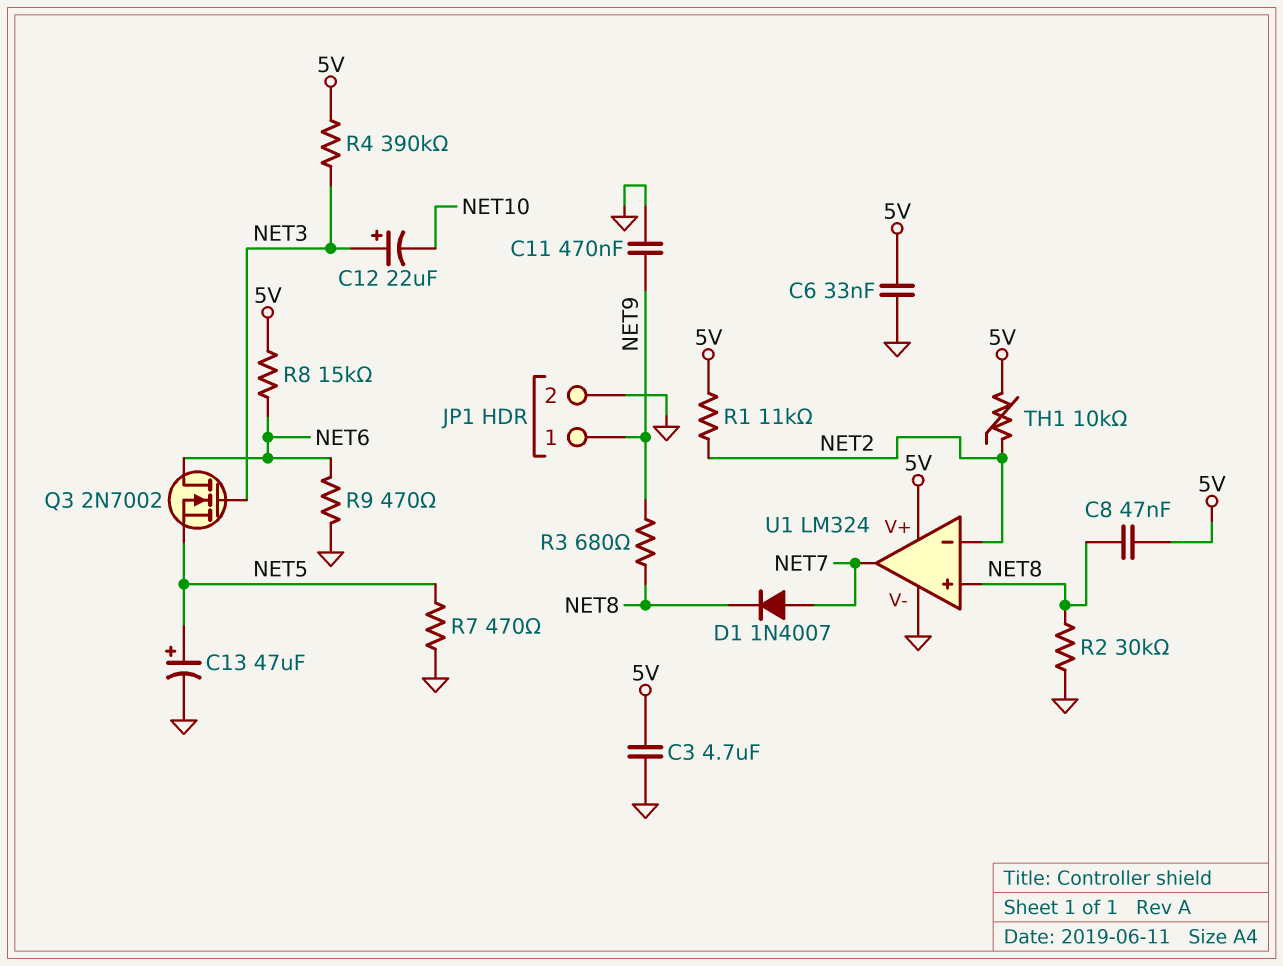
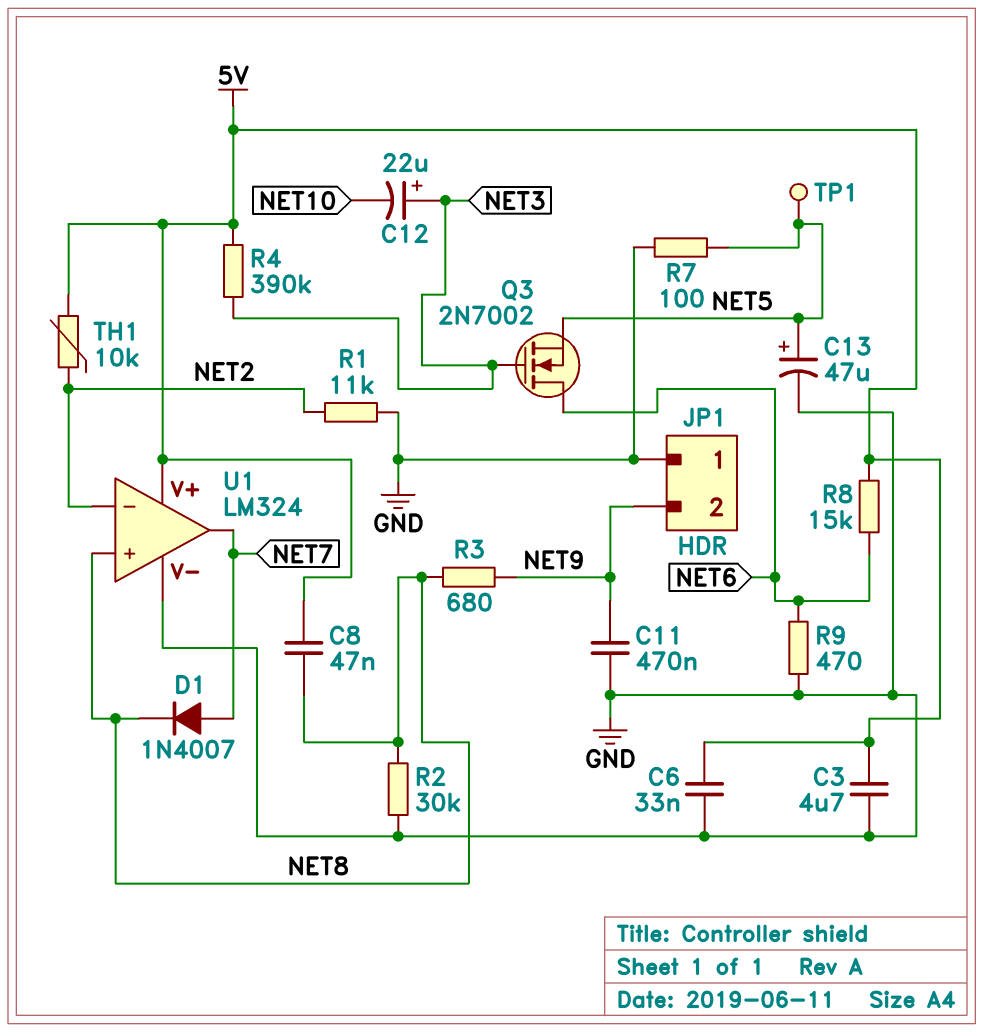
JP1 pin 1: NET9 -> GND
JP1 pin 2: GND -> NET9
R1: 11k (5V, NET2) -> 11k (GND, NET2)
R7: 470 (GND, NET5) -> 100 (GND, NET5)
TP1: none -> test point (NET5)

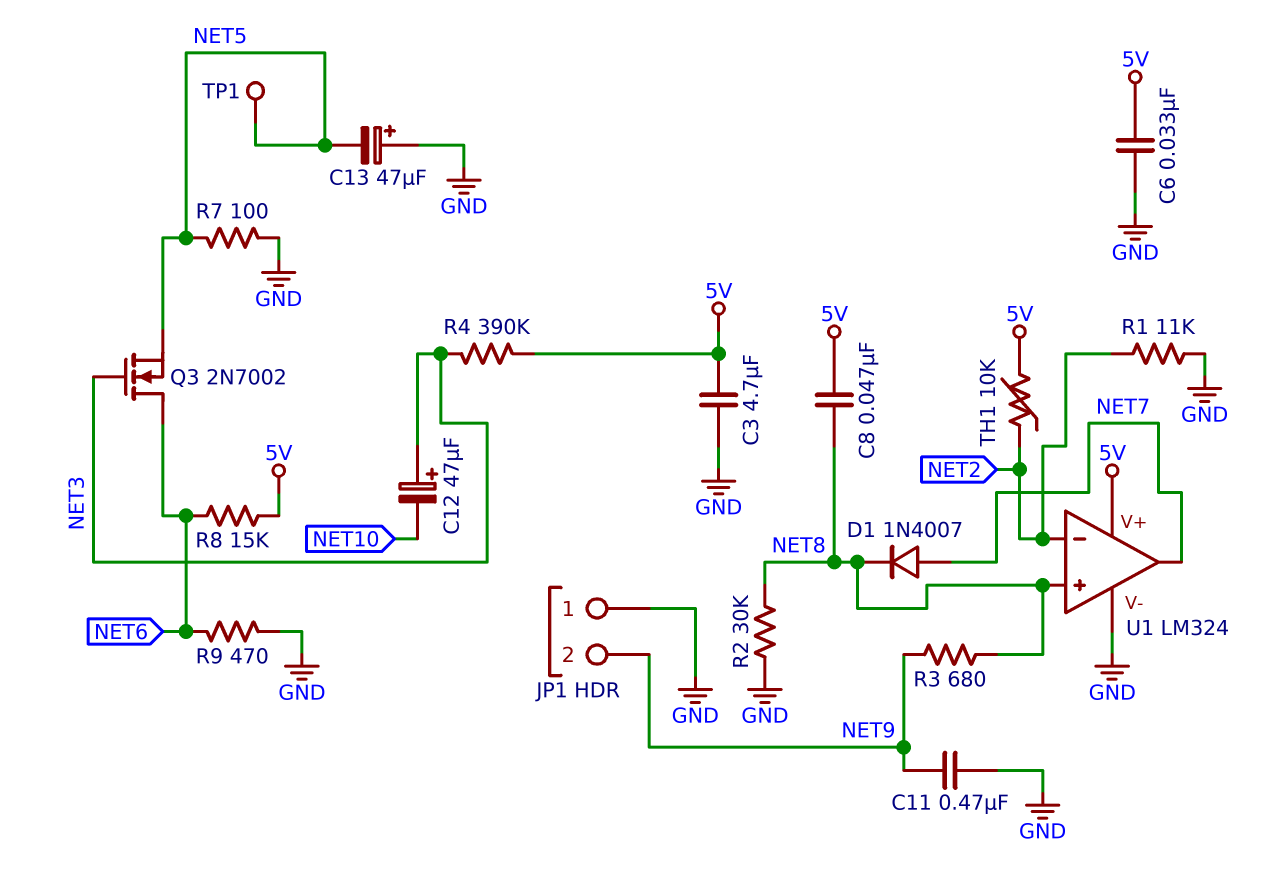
C12: 22uF (plus NET3, minus NET10) -> 47uF (plus NET3, minus NET10)
C13: 47uF (plus NET5, minus GND) -> 47uF (plus GND, minus NET5)

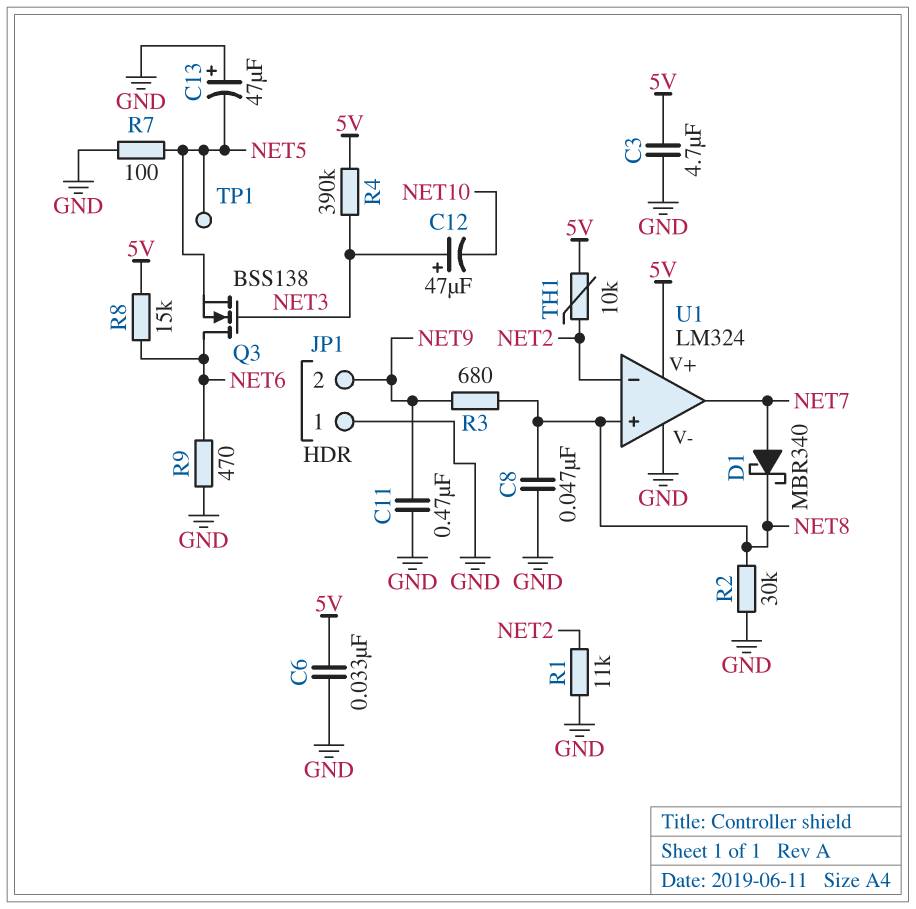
C8: 47nF (5V, NET8) -> 47nF (GND, NET8)
D1: diode 1N4007 (A NET7, K NET8) -> schottky MBR340 (A NET7, K NET8)
Q3: NMOS 2N7002 (G NET3, D NET6, S NET5) -> NMOS BSS138 (G NET3, D NET6, S NET5)

